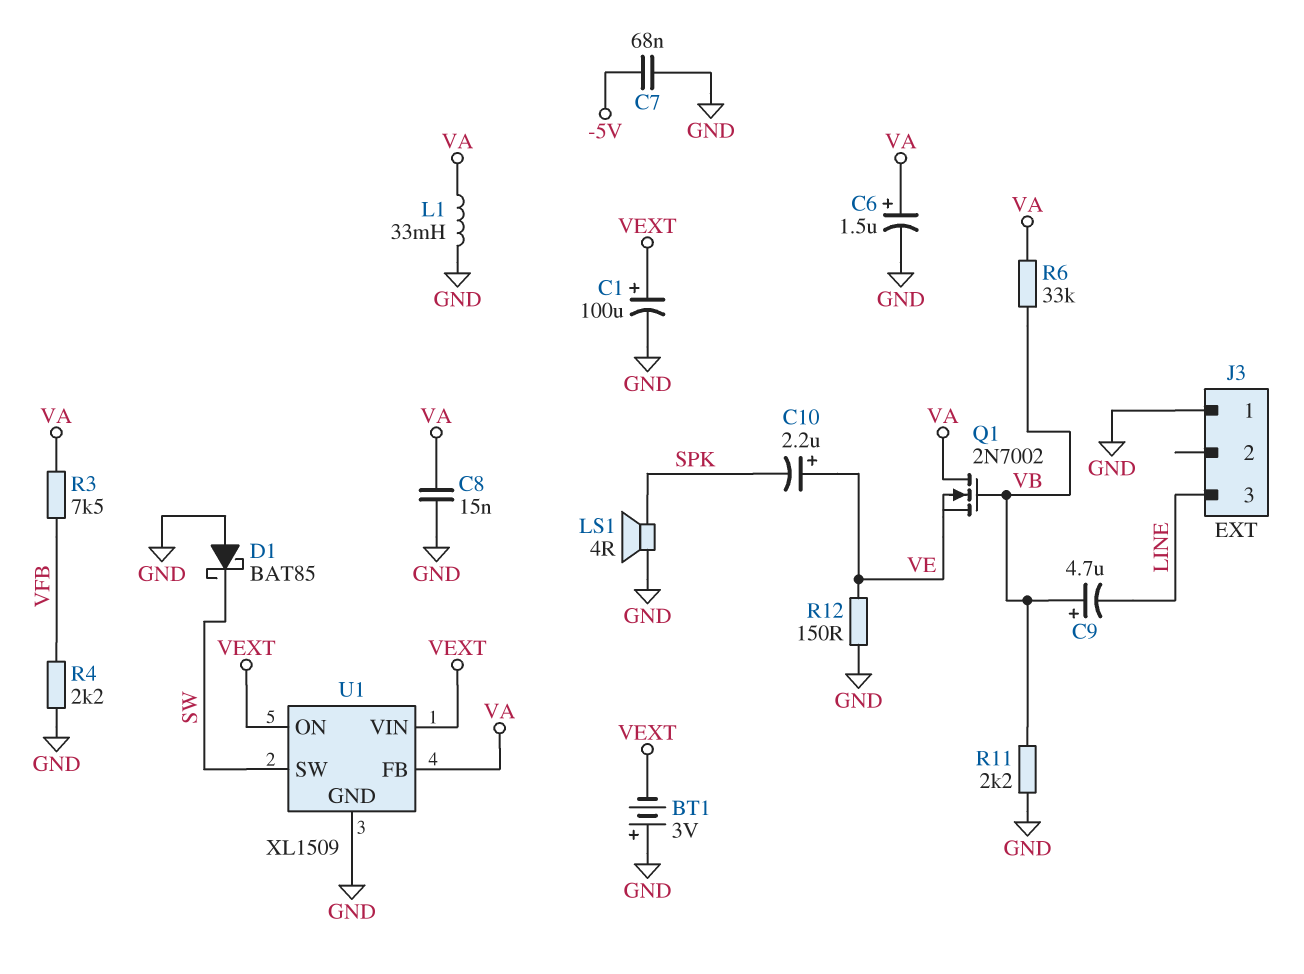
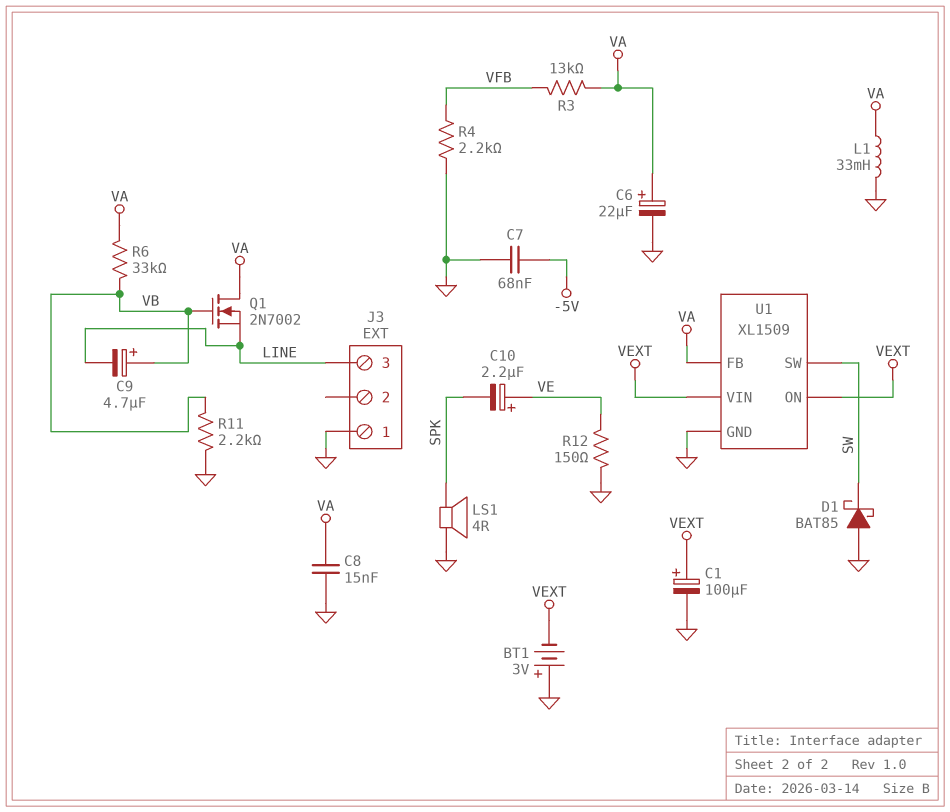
C6: 1.5uF (plus VA, minus GND) -> 22uF (plus VA, minus GND)
Q1: NMOS 2N7002 (G VB, D VA, S VE) -> NMOS 2N7002 (G VB, D VA, S LINE)
R3: 7.5k (VA, VFB) -> 13k (VA, VFB)

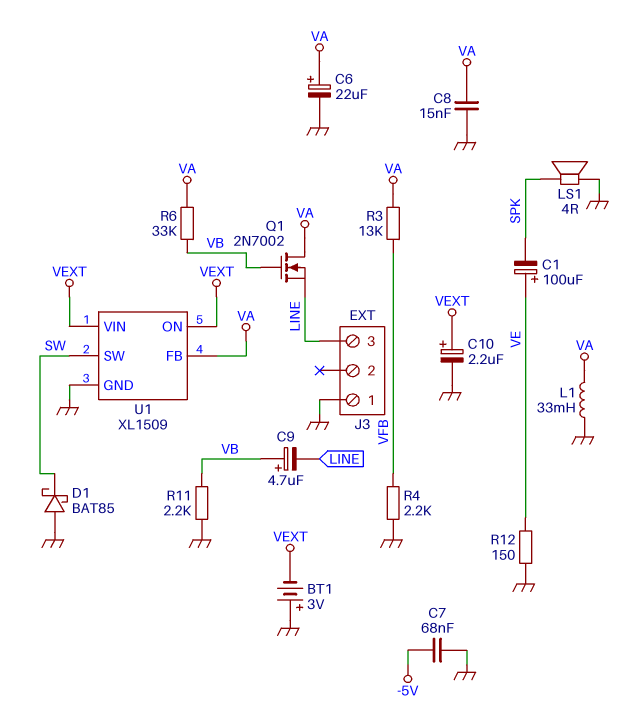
C1: 100uF (plus VEXT, minus GND) -> 100uF (plus VE, minus SPK)
C10: 2.2uF (plus VE, minus SPK) -> 2.2uF (plus VEXT, minus GND)

